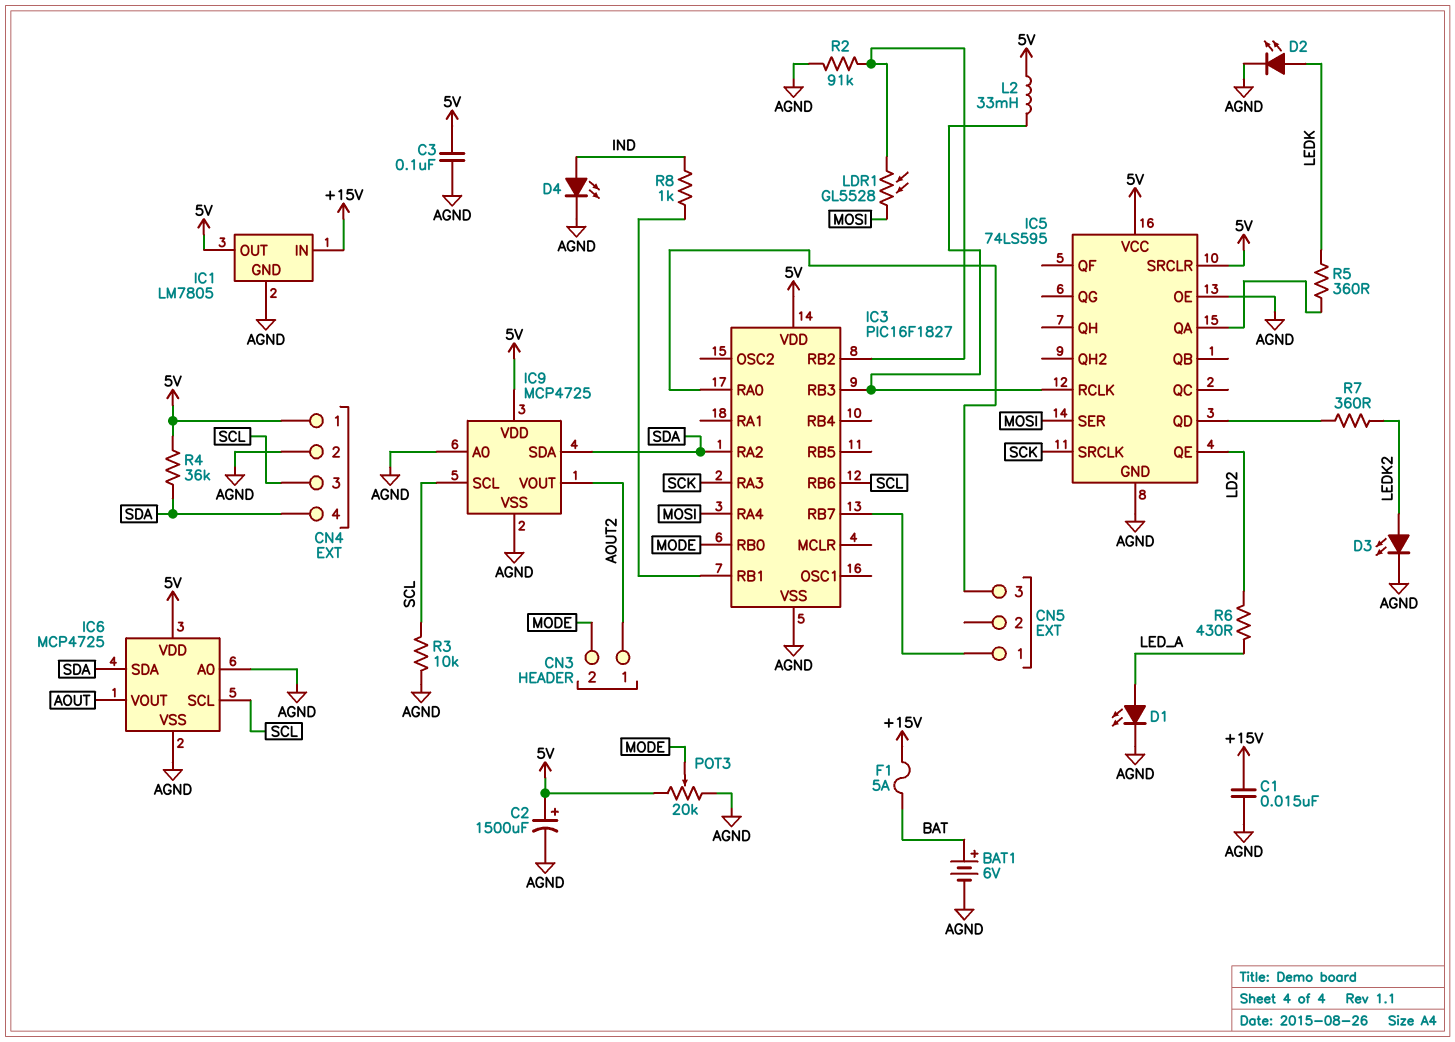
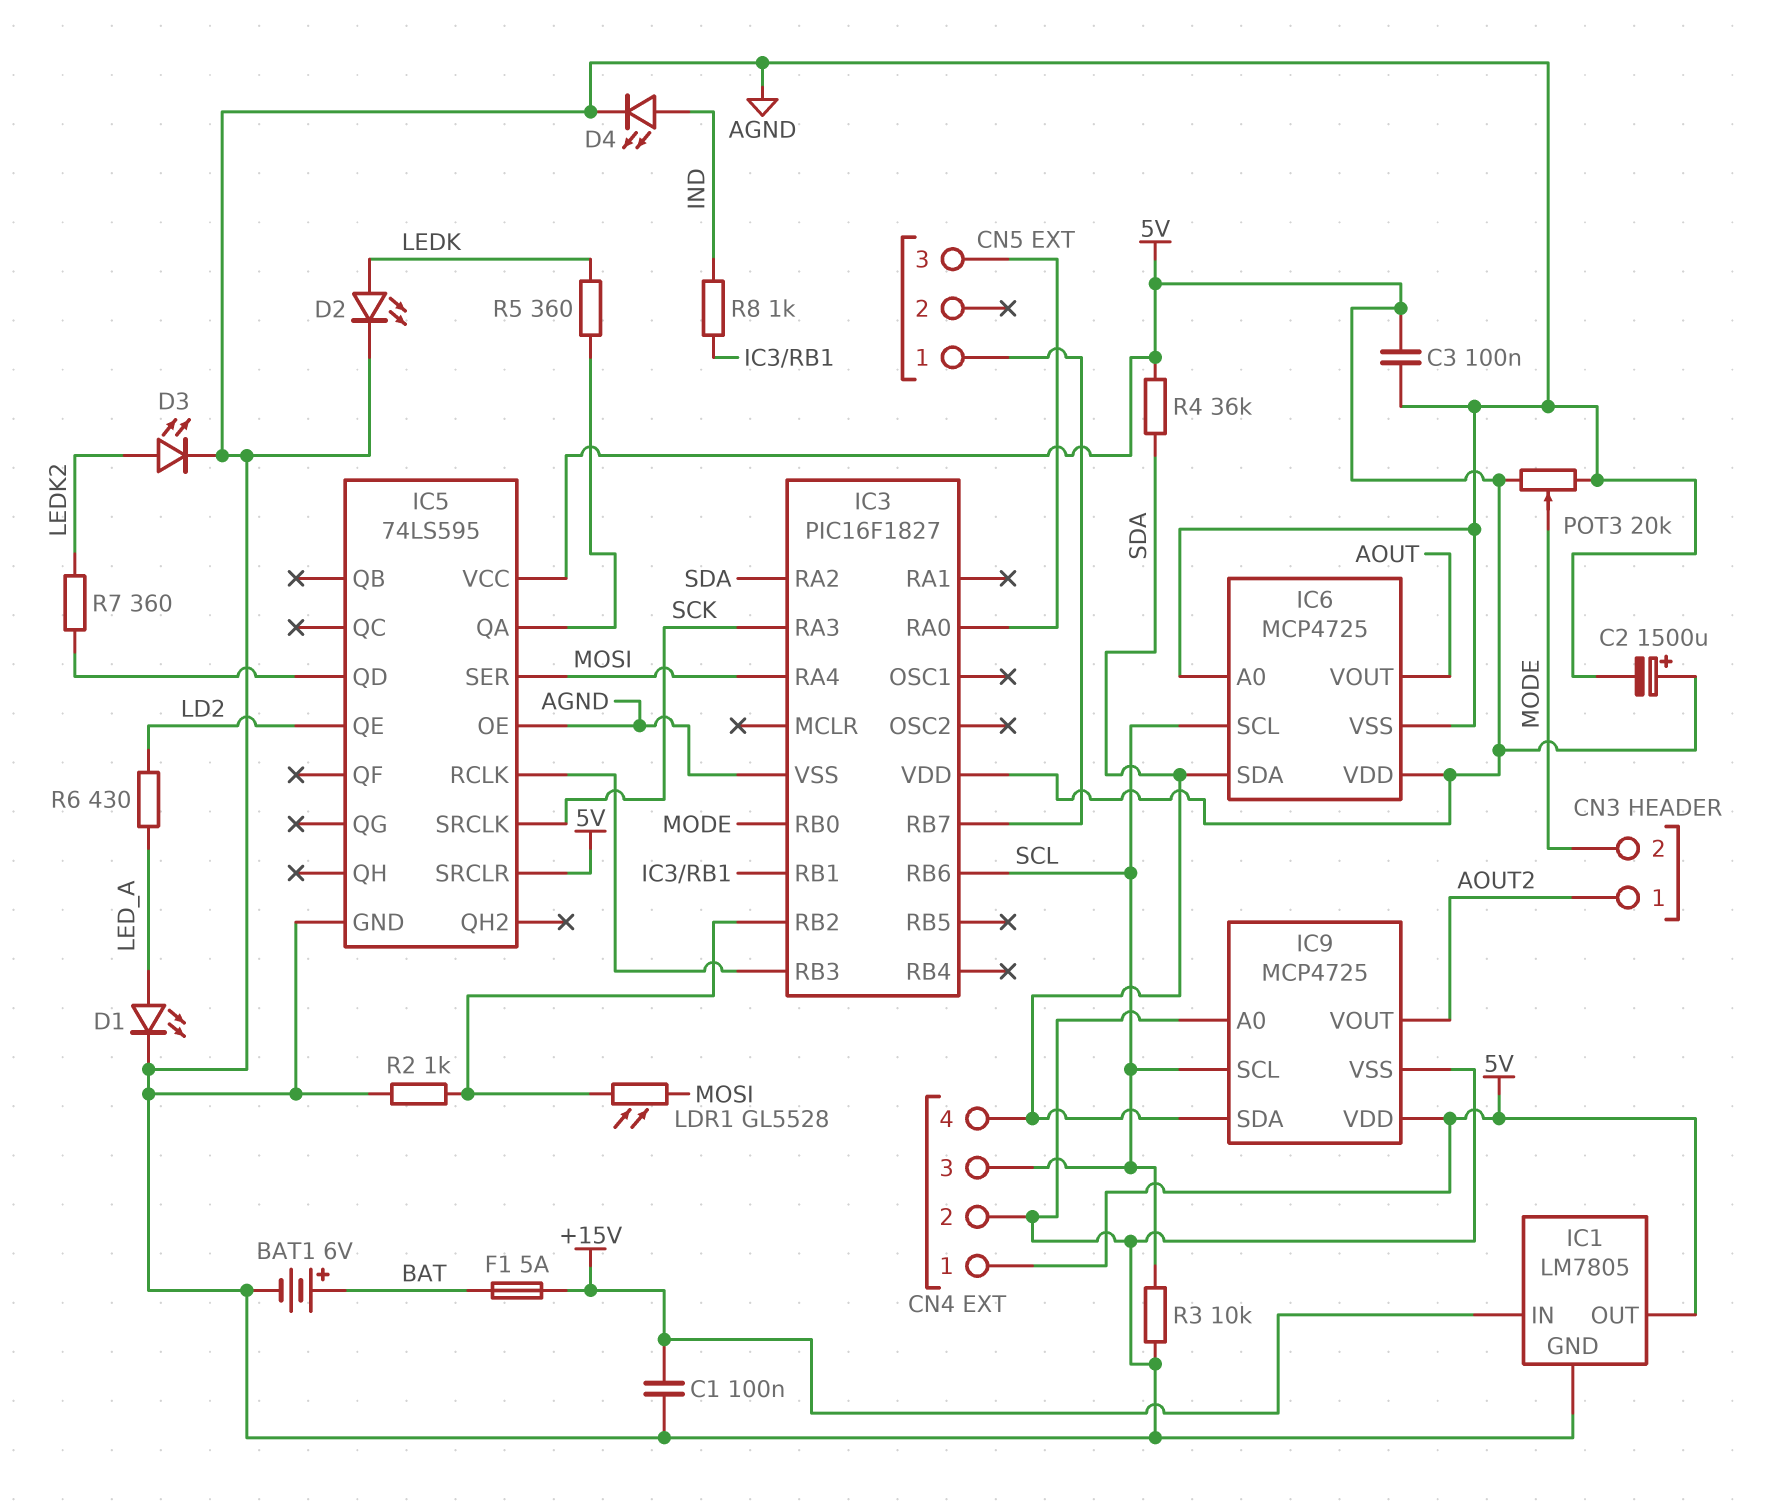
C1: 15nF (+15V, AGND) -> 100nF (+15V, AGND)
L2: 33mH (5V, IC3/RB3) -> none
R2: 91k (AGND, IC3/RB2) -> 1k (AGND, IC3/RB2)

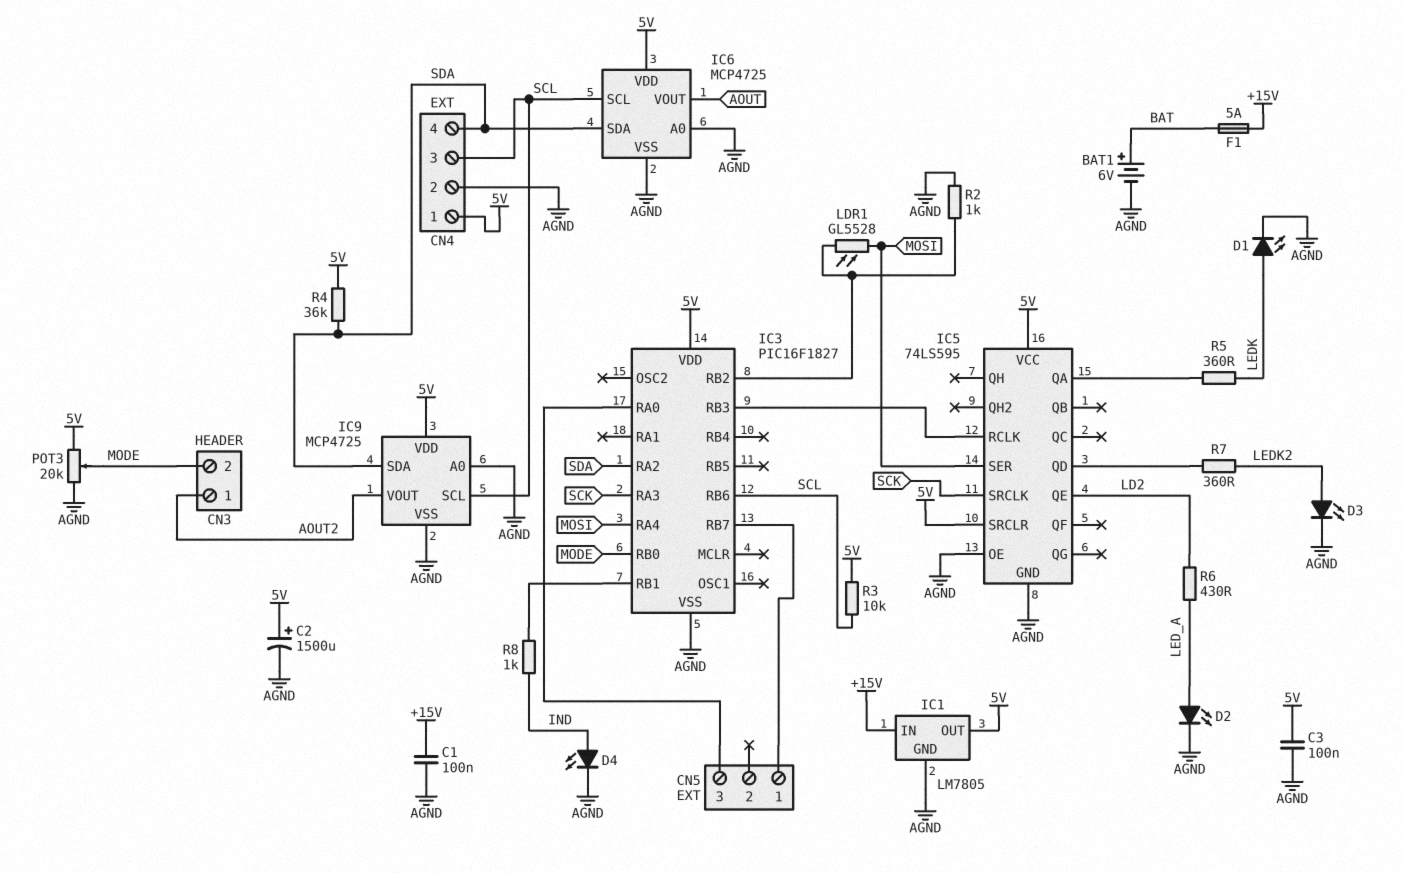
D1: LED (A LED_A, K AGND) -> LED (A LEDK, K AGND)
D2: LED (A LEDK, K AGND) -> LED (A LED_A, K AGND)
R3: 10k (AGND, SCL) -> 10k (5V, SCL)

